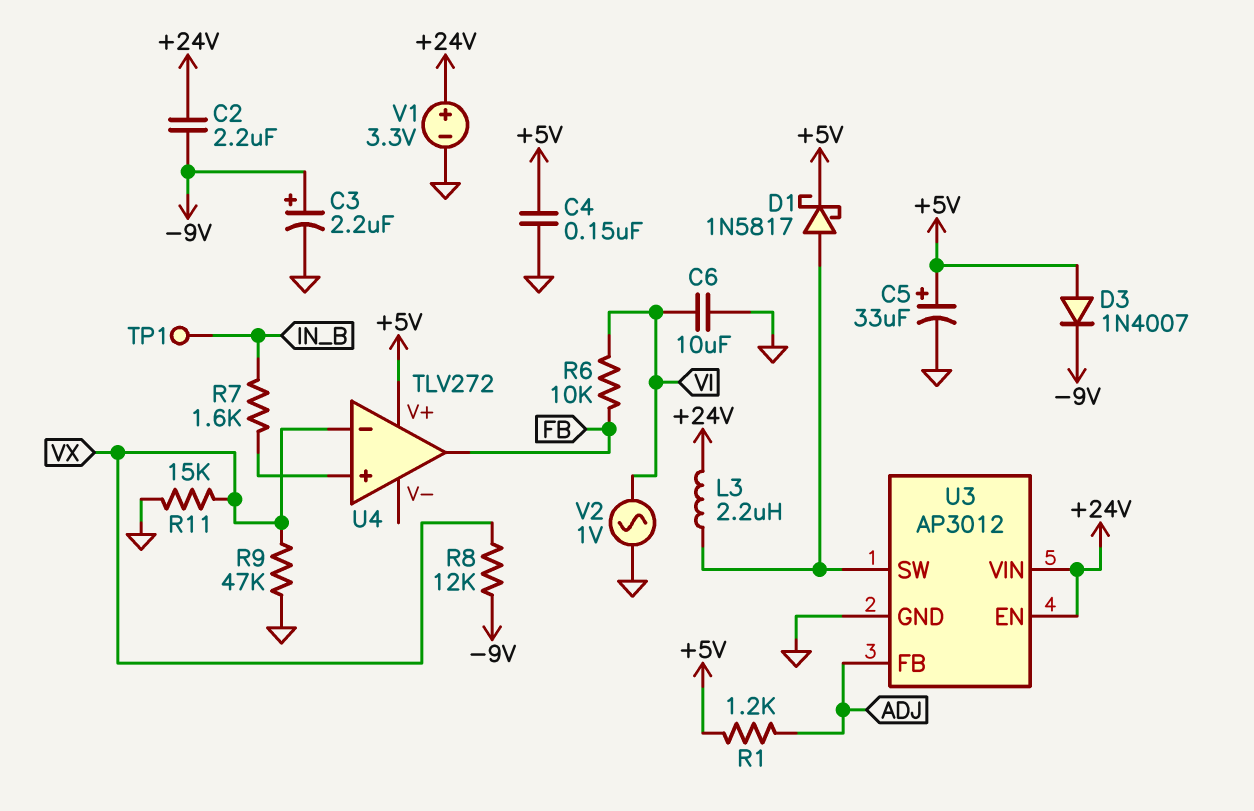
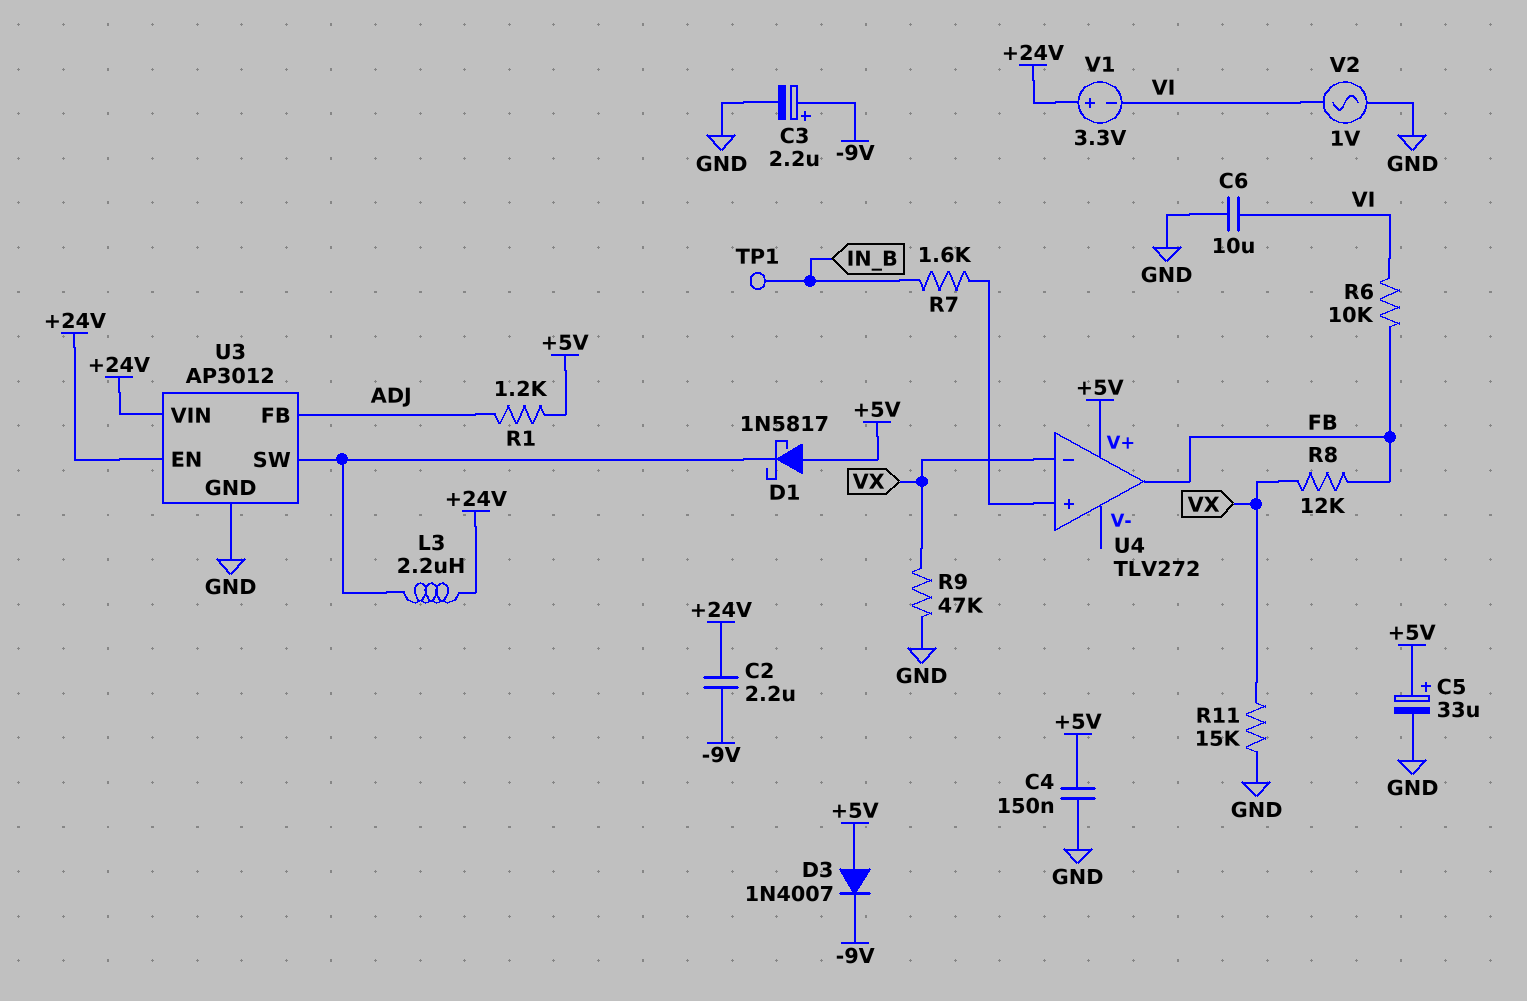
D1: schottky 1N5817 (A U3/SW, K +5V) -> schottky 1N5817 (A +5V, K U3/SW)
R8: 12k (-9V, VX) -> 12k (FB, VX)
V1: 3.3V (plus +24V, minus GND) -> 3.3V (plus +24V, minus VI)

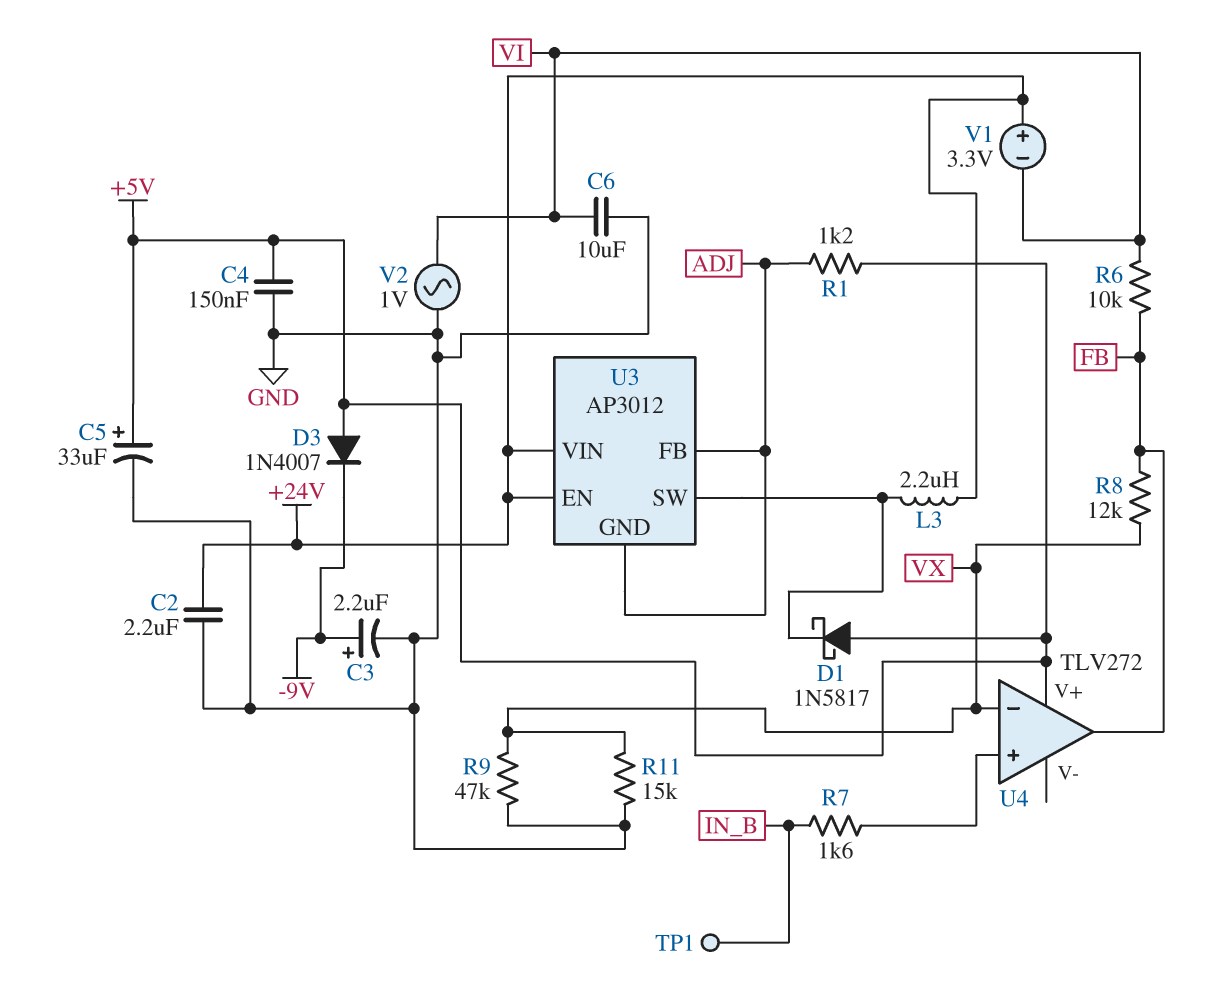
C2: 2.2uF (+24V, -9V) -> 2.2uF (+24V, GND)
U3 pin GND: GND -> ADJ

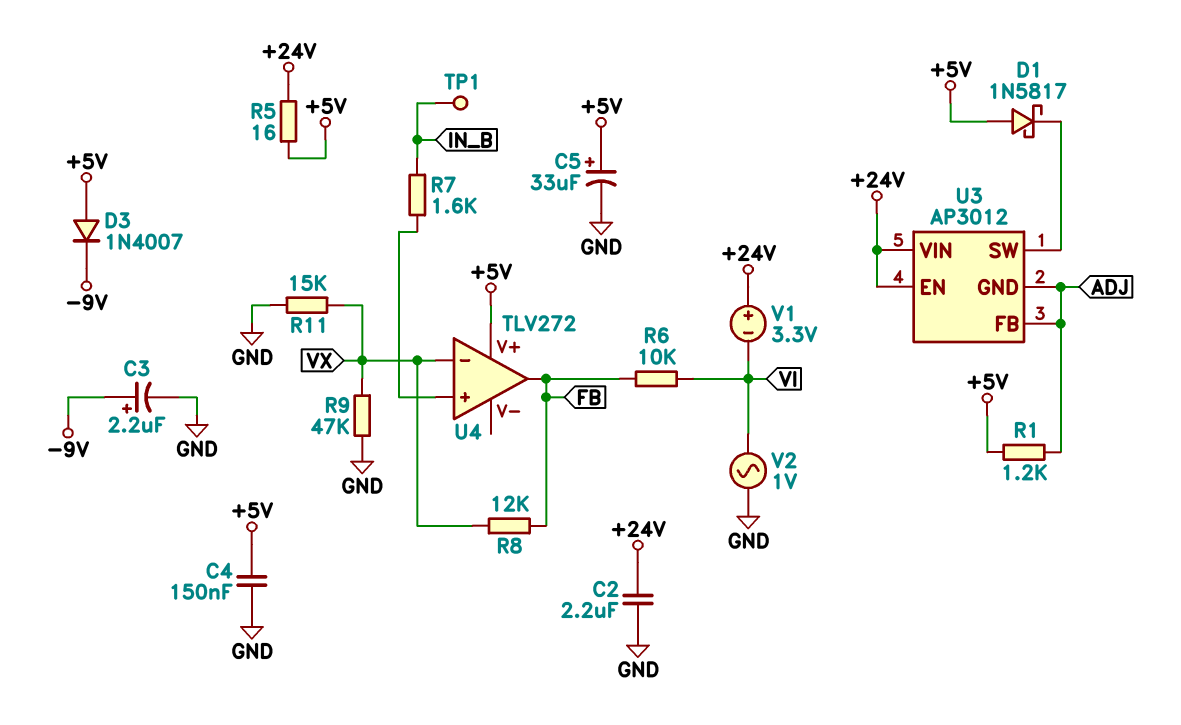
C6: 10uF (GND, VI) -> none
L3: 2.2uH (+24V, U3/SW) -> none
R5: none -> 16 (+5V, +24V)

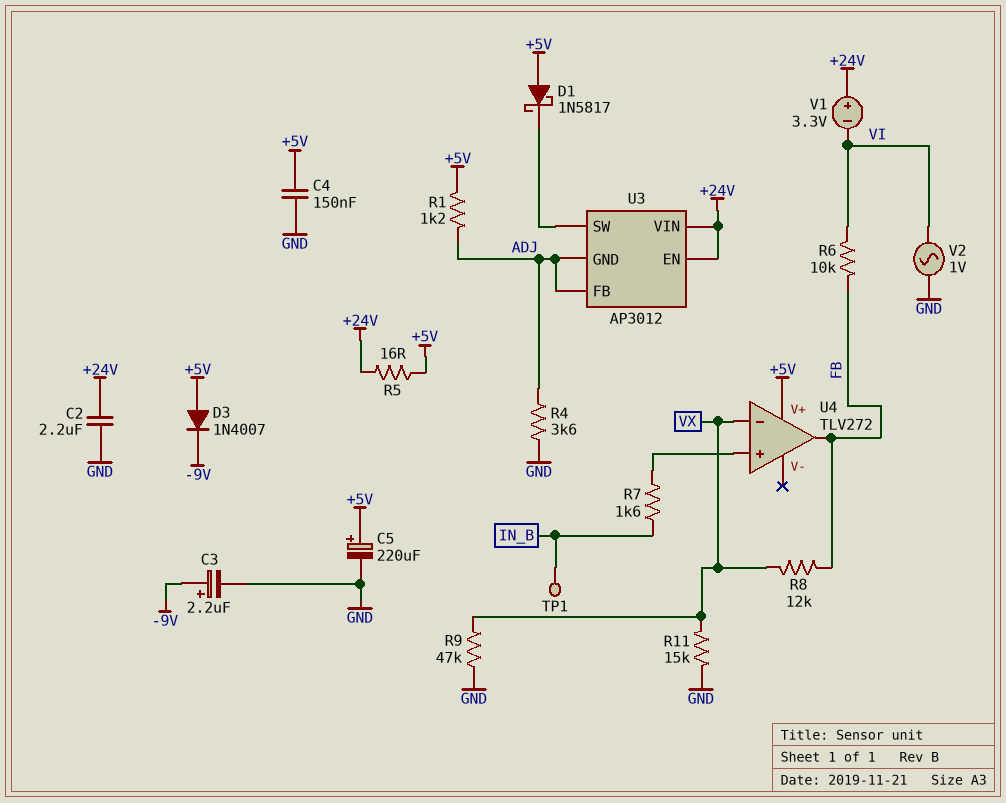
C5: 33uF (plus +5V, minus GND) -> 220uF (plus +5V, minus GND)
R4: none -> 3.6k (ADJ, GND)

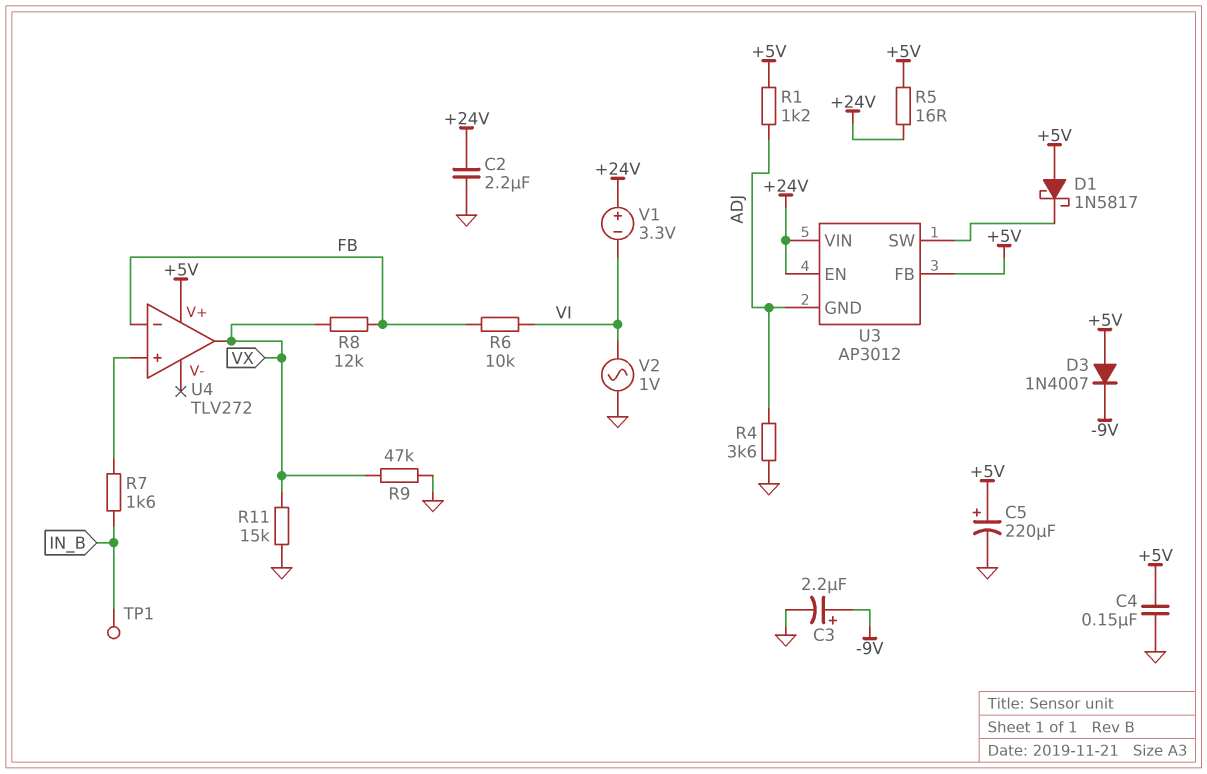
U3 pin FB: ADJ -> +5V
U4 pin in-: VX -> FB
U4 pin out: FB -> VX

